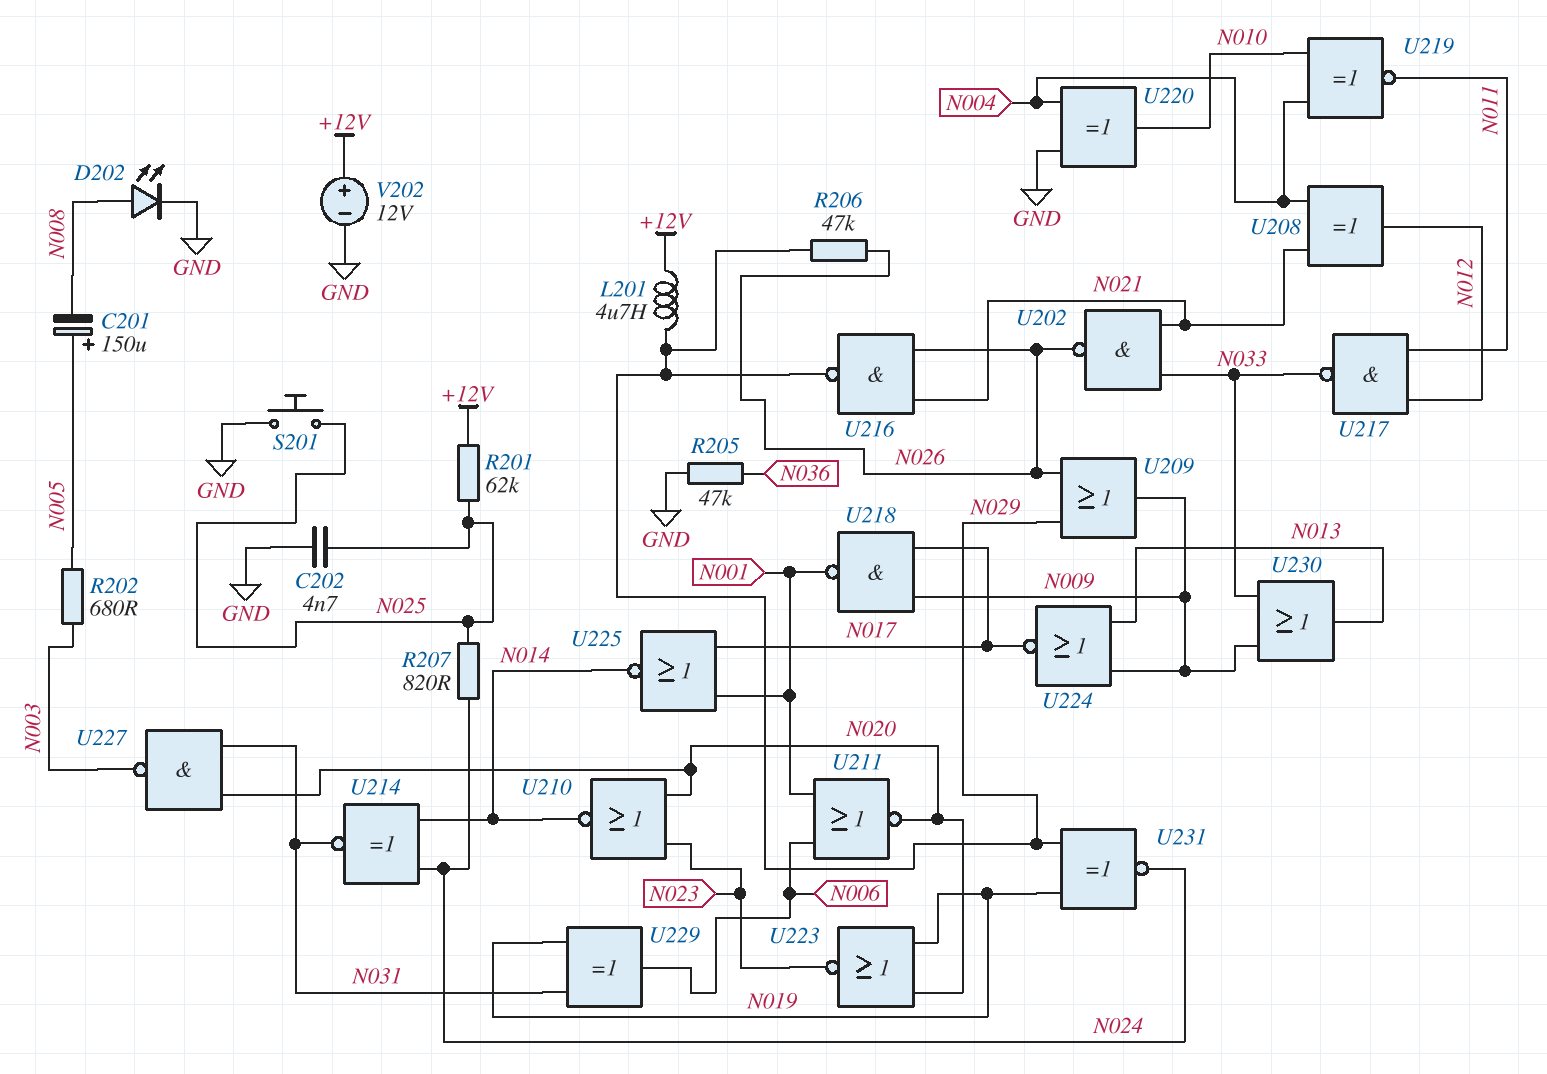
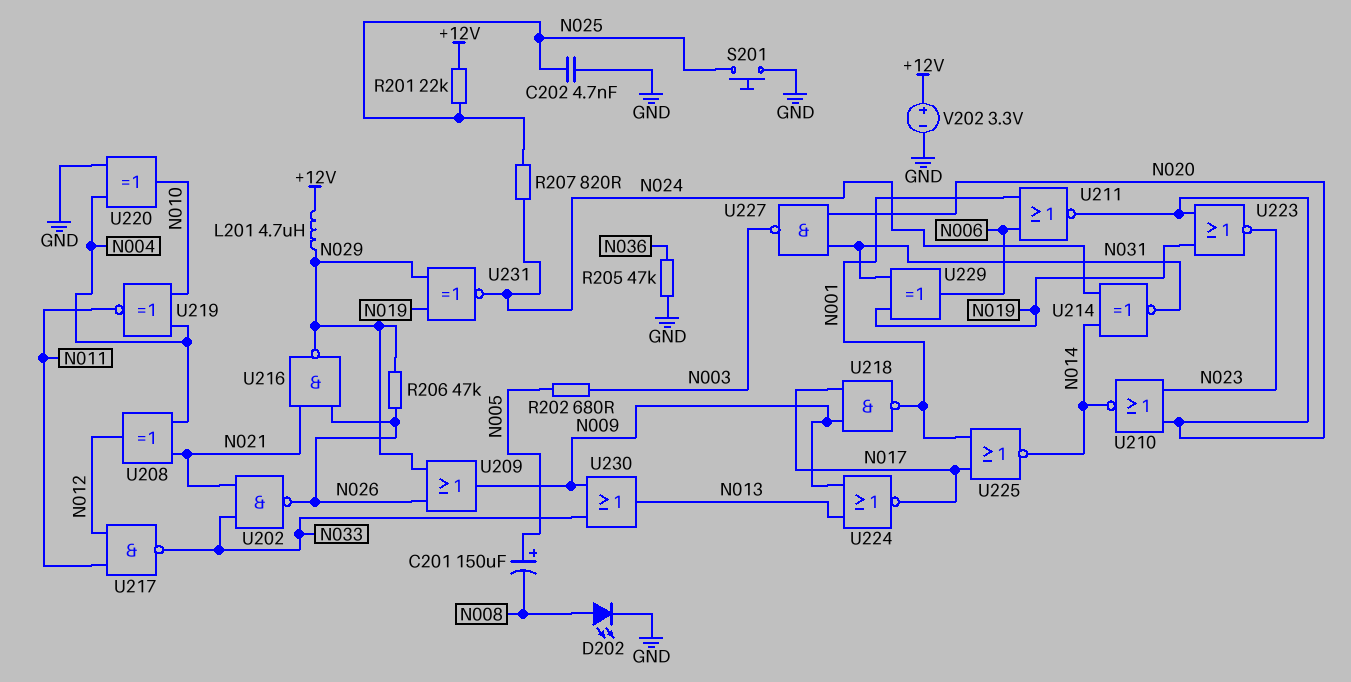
R201: 62k (+12V, N025) -> 22k (+12V, N025)
V202: 12V (plus +12V, minus GND) -> 3.3V (plus +12V, minus GND)

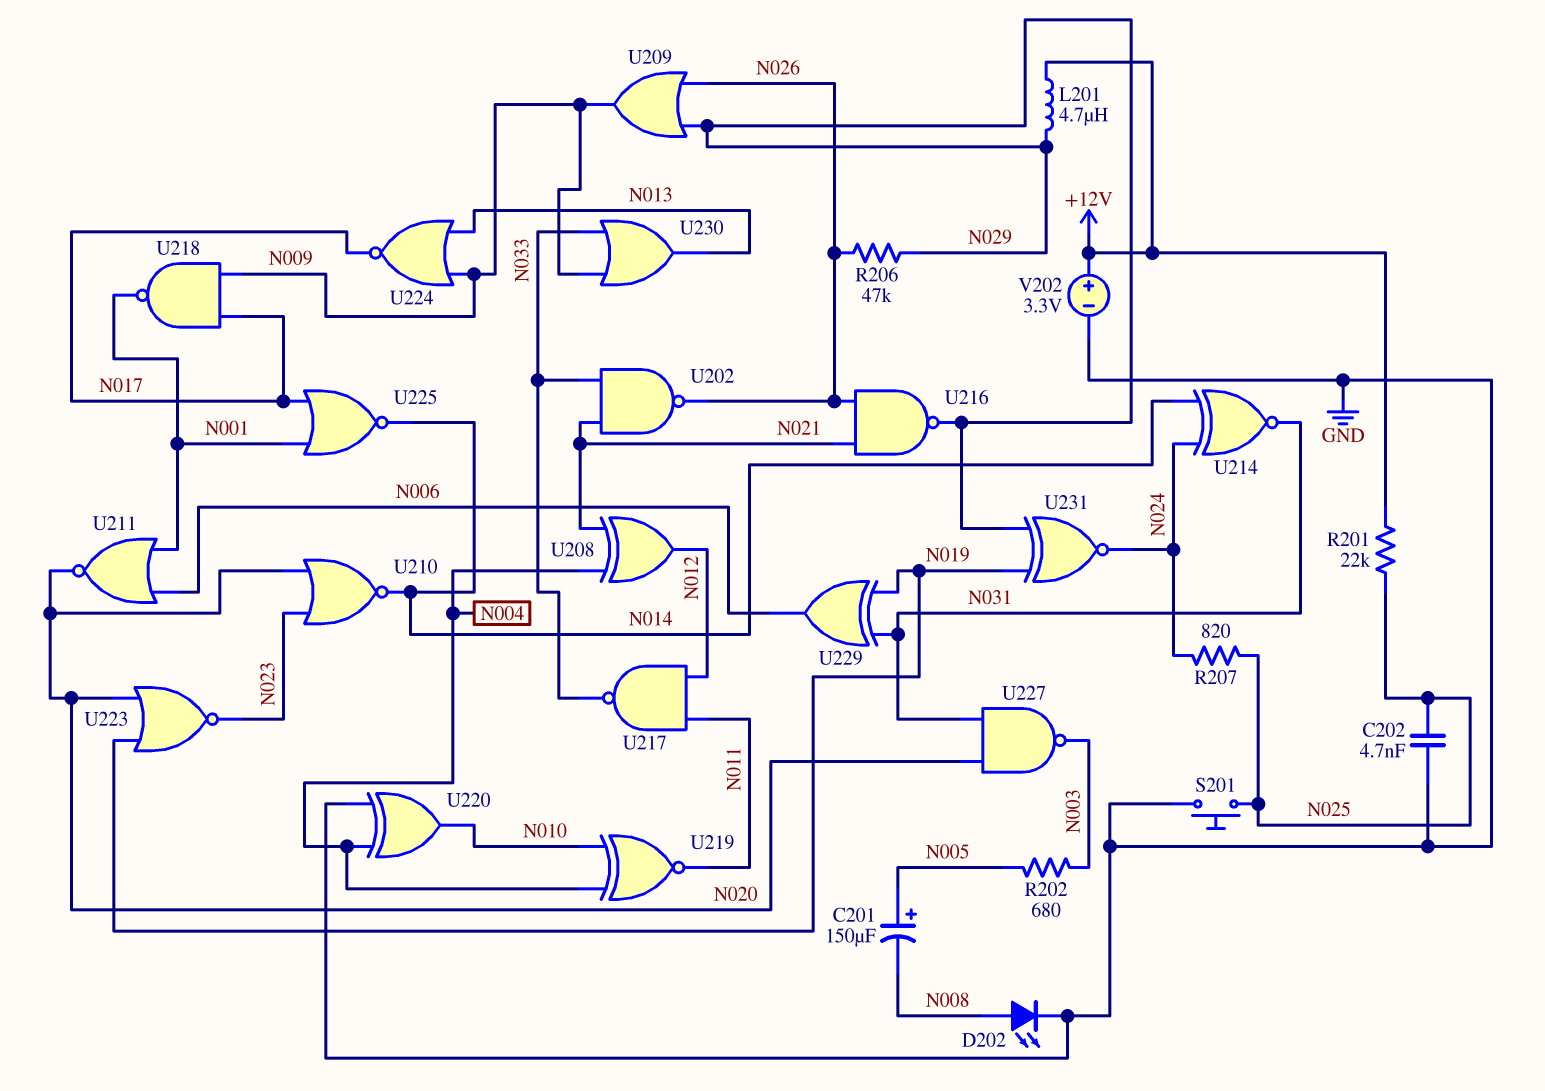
R205: 47k (GND, N036) -> none

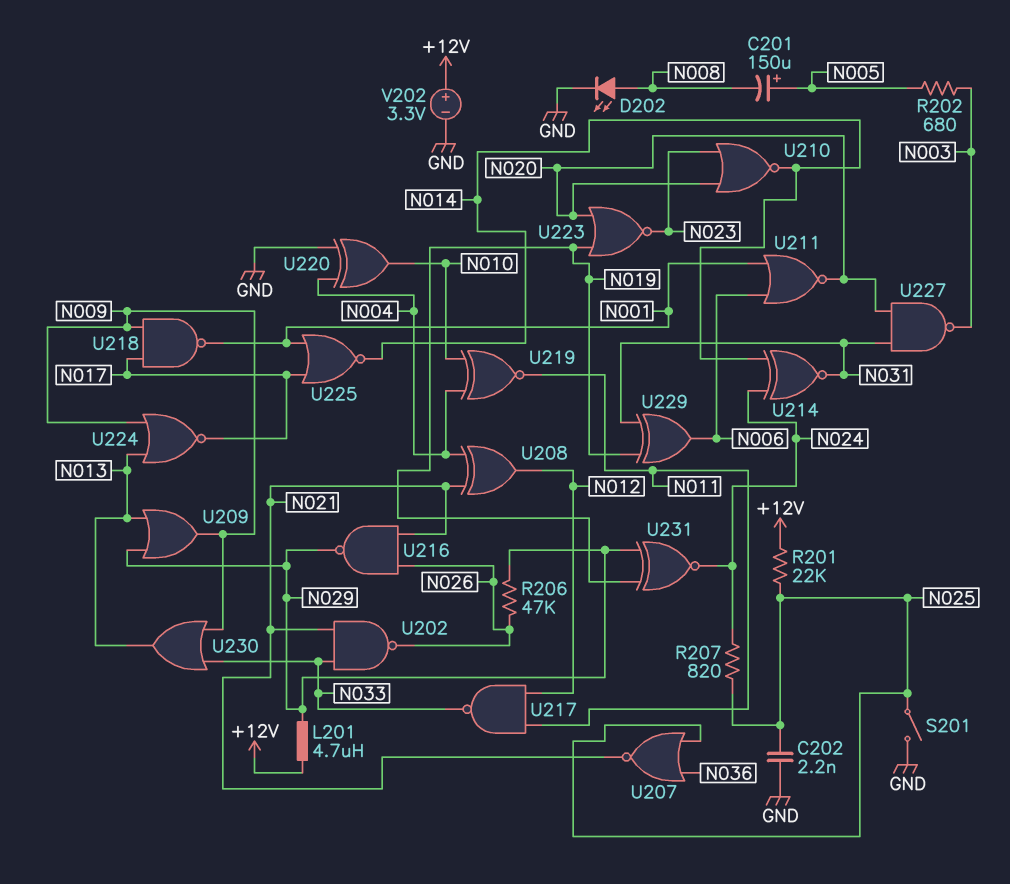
C202: 4.7nF (GND, N025) -> 2.2nF (GND, N025)
S201: button (GND, N025) -> switch (GND, N025)
U207: none -> NOR (in N025, in N036, out N021)
U209: OR (in N026, in N029, out N009) -> OR (in N013, in N029, out N009)

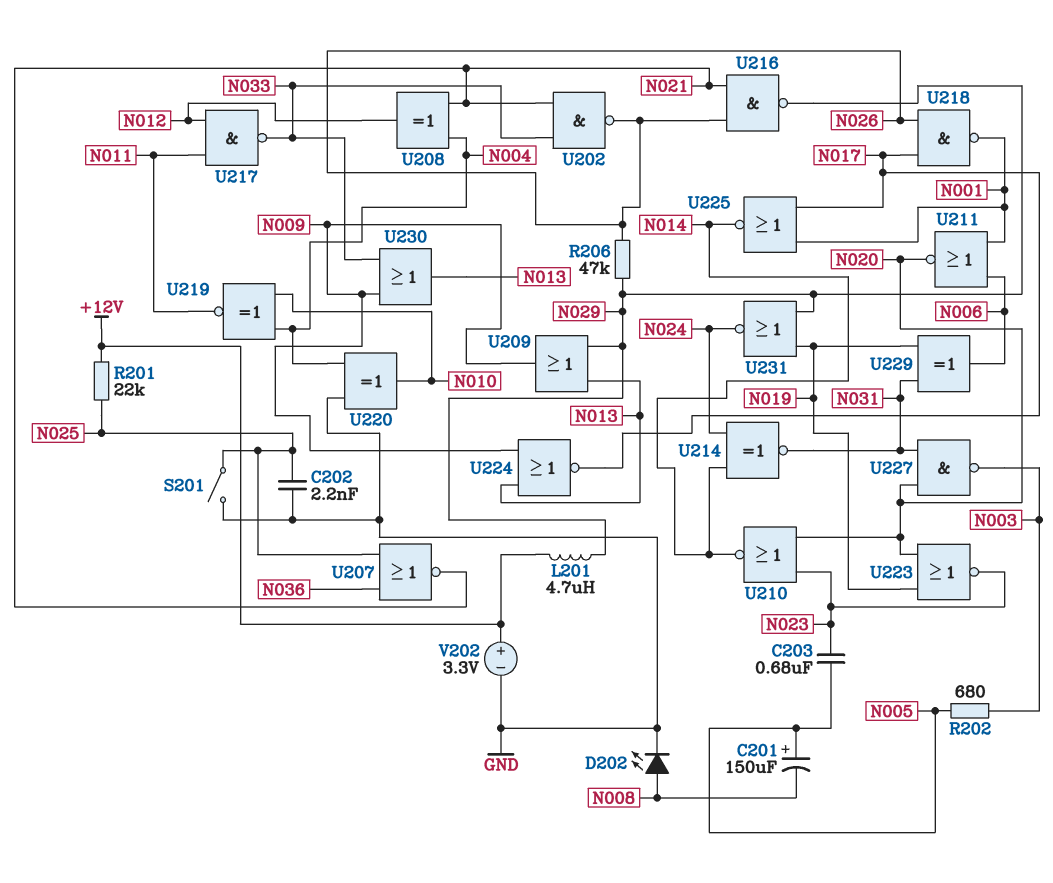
C203: none -> 680nF (N005, N023)
R207: 820 (N024, N025) -> none
U218: NAND (in N009, in N017, out N001) -> NAND (in N017, in N026, out N001)
U231: XNOR (in N019, in N029, out N024) -> NOR (in N019, in N029, out N024)

